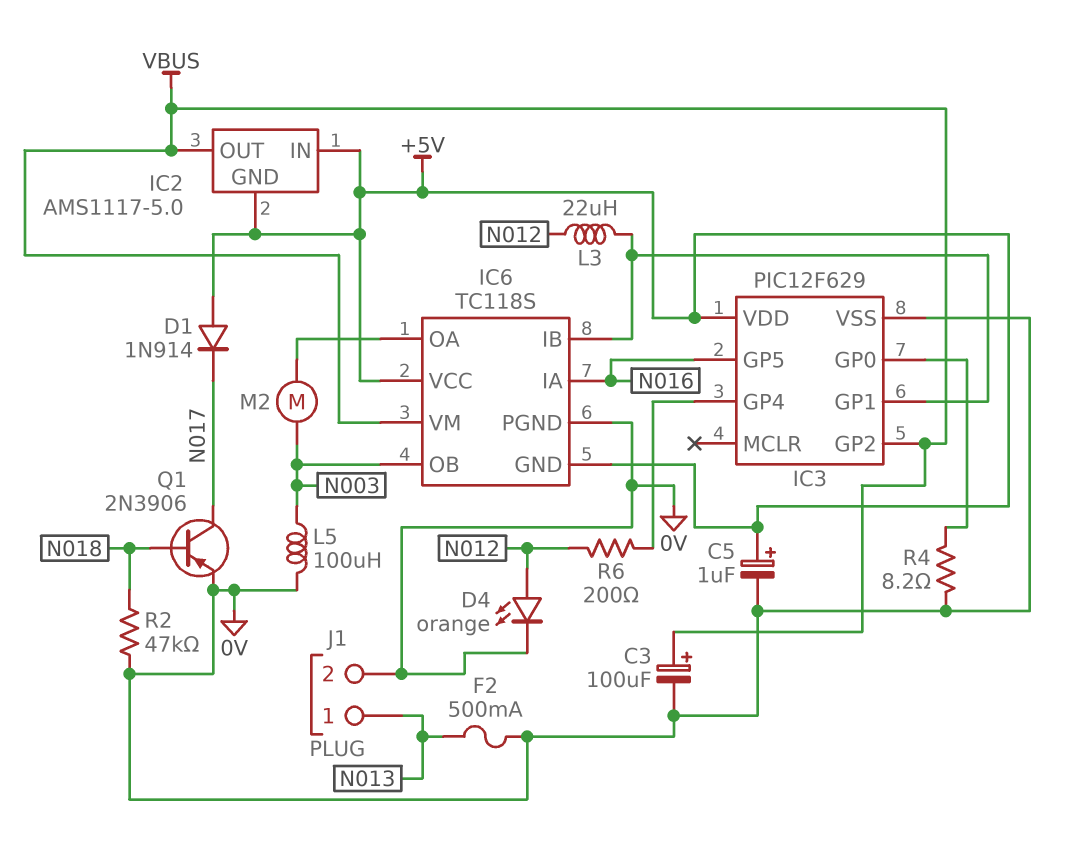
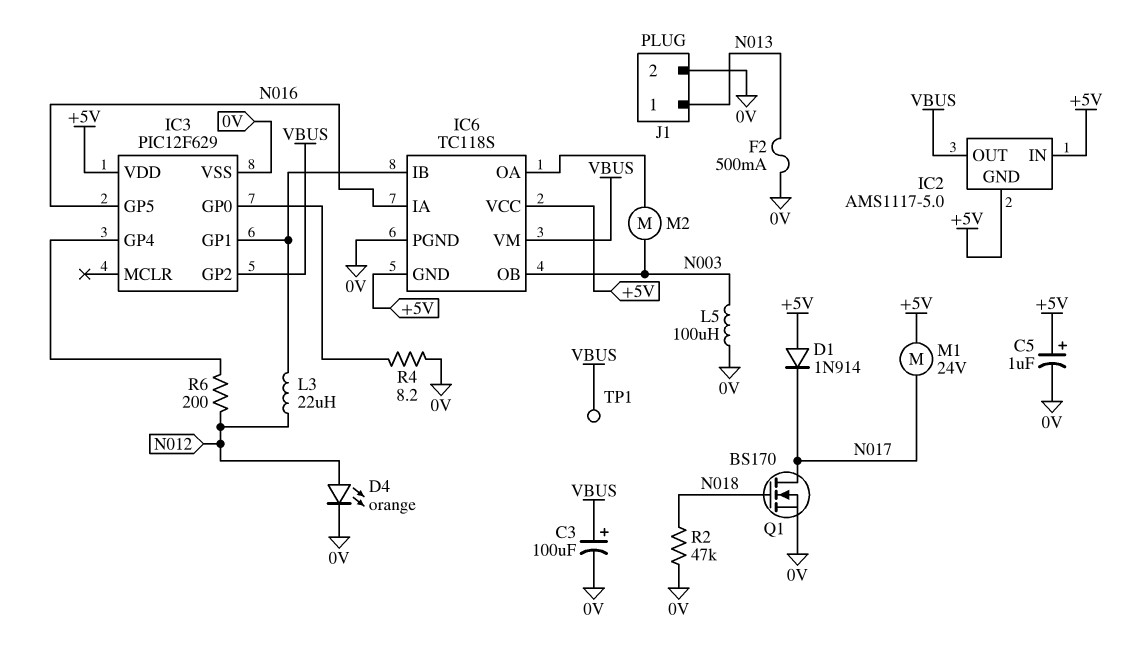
M1: none -> motor 24V (+5V, N017)
Q1: PNP 2N3906 (B N018, C N017, E 0V) -> NMOS BS170 (G N018, D N017, S 0V)
TP1: none -> test point (VBUS)

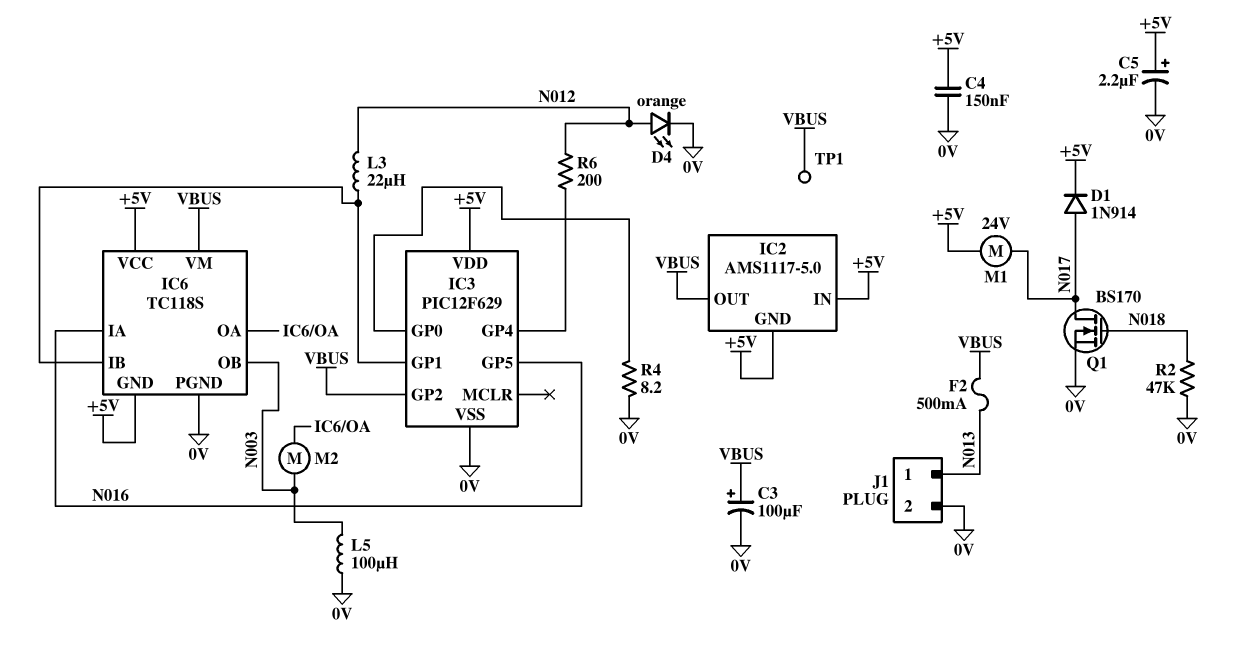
C4: none -> 150nF (+5V, 0V)
C5: 1uF (plus +5V, minus 0V) -> 2.2uF (plus +5V, minus 0V)
D1: diode 1N914 (A +5V, K N017) -> diode 1N914 (A N017, K +5V)
F2: 500mA (0V, N013) -> 500mA (N013, VBUS)

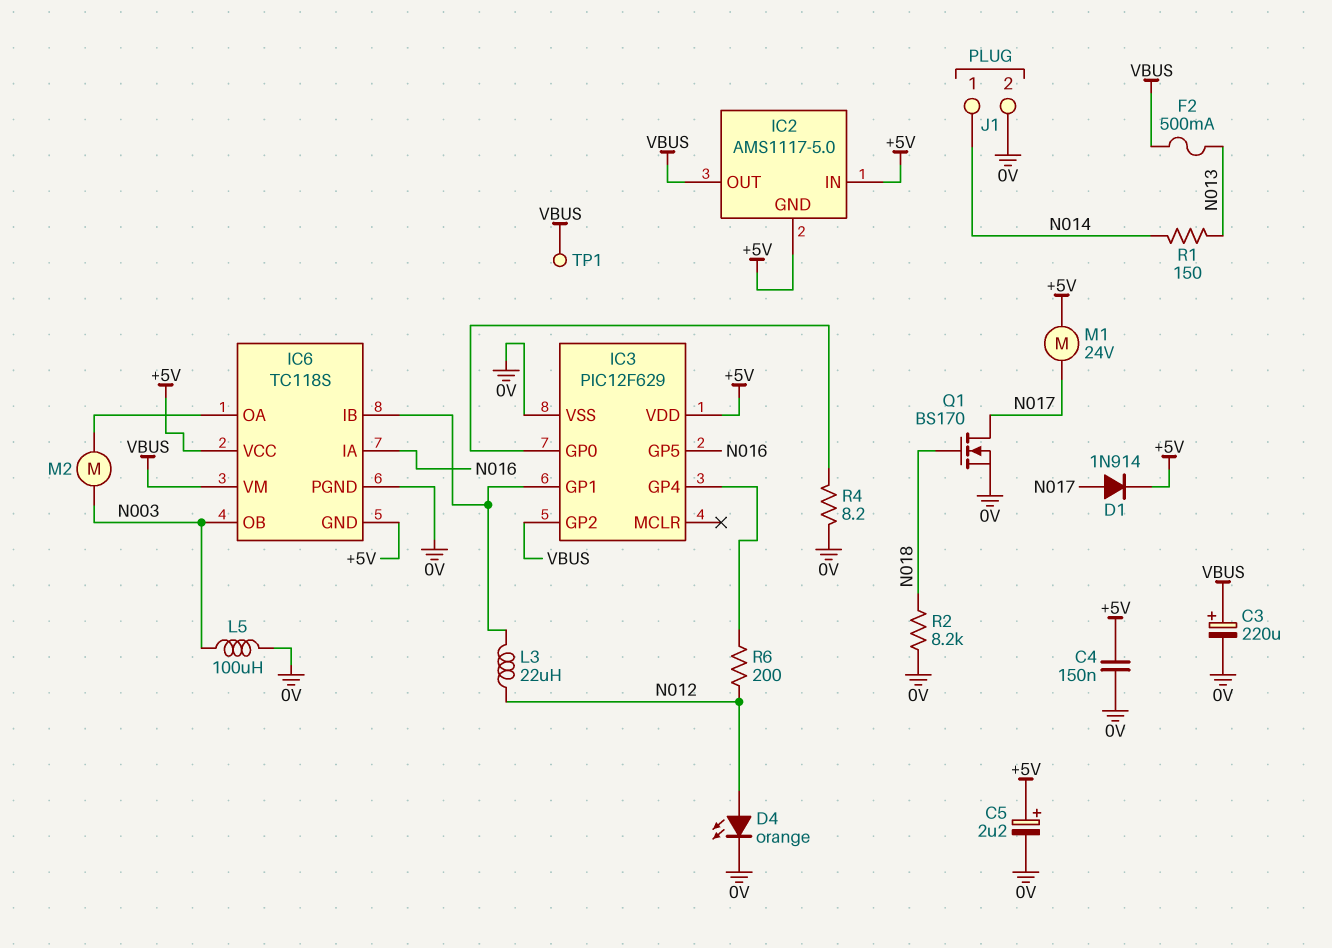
C3: 100uF (plus VBUS, minus 0V) -> 220uF (plus VBUS, minus 0V)
J1 pin 1: N013 -> N014
R1: none -> 150 (N013, N014)
R2: 47k (0V, N018) -> 8.2k (0V, N018)

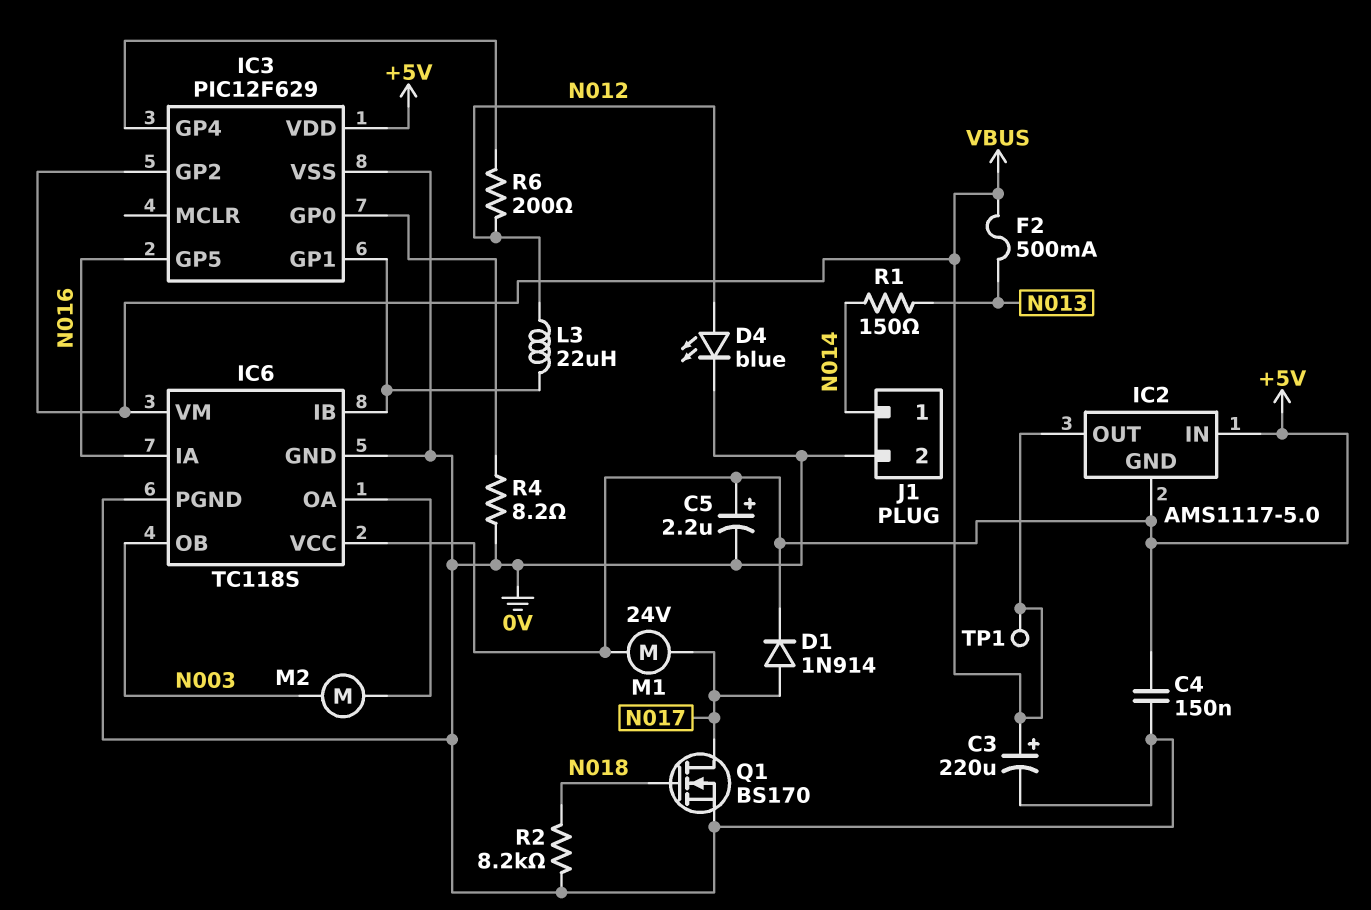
D4: LED orange (A N012, K 0V) -> LED blue (A N012, K 0V)
IC6 pin GND: +5V -> 0V
L5: 100uH (0V, N003) -> none

